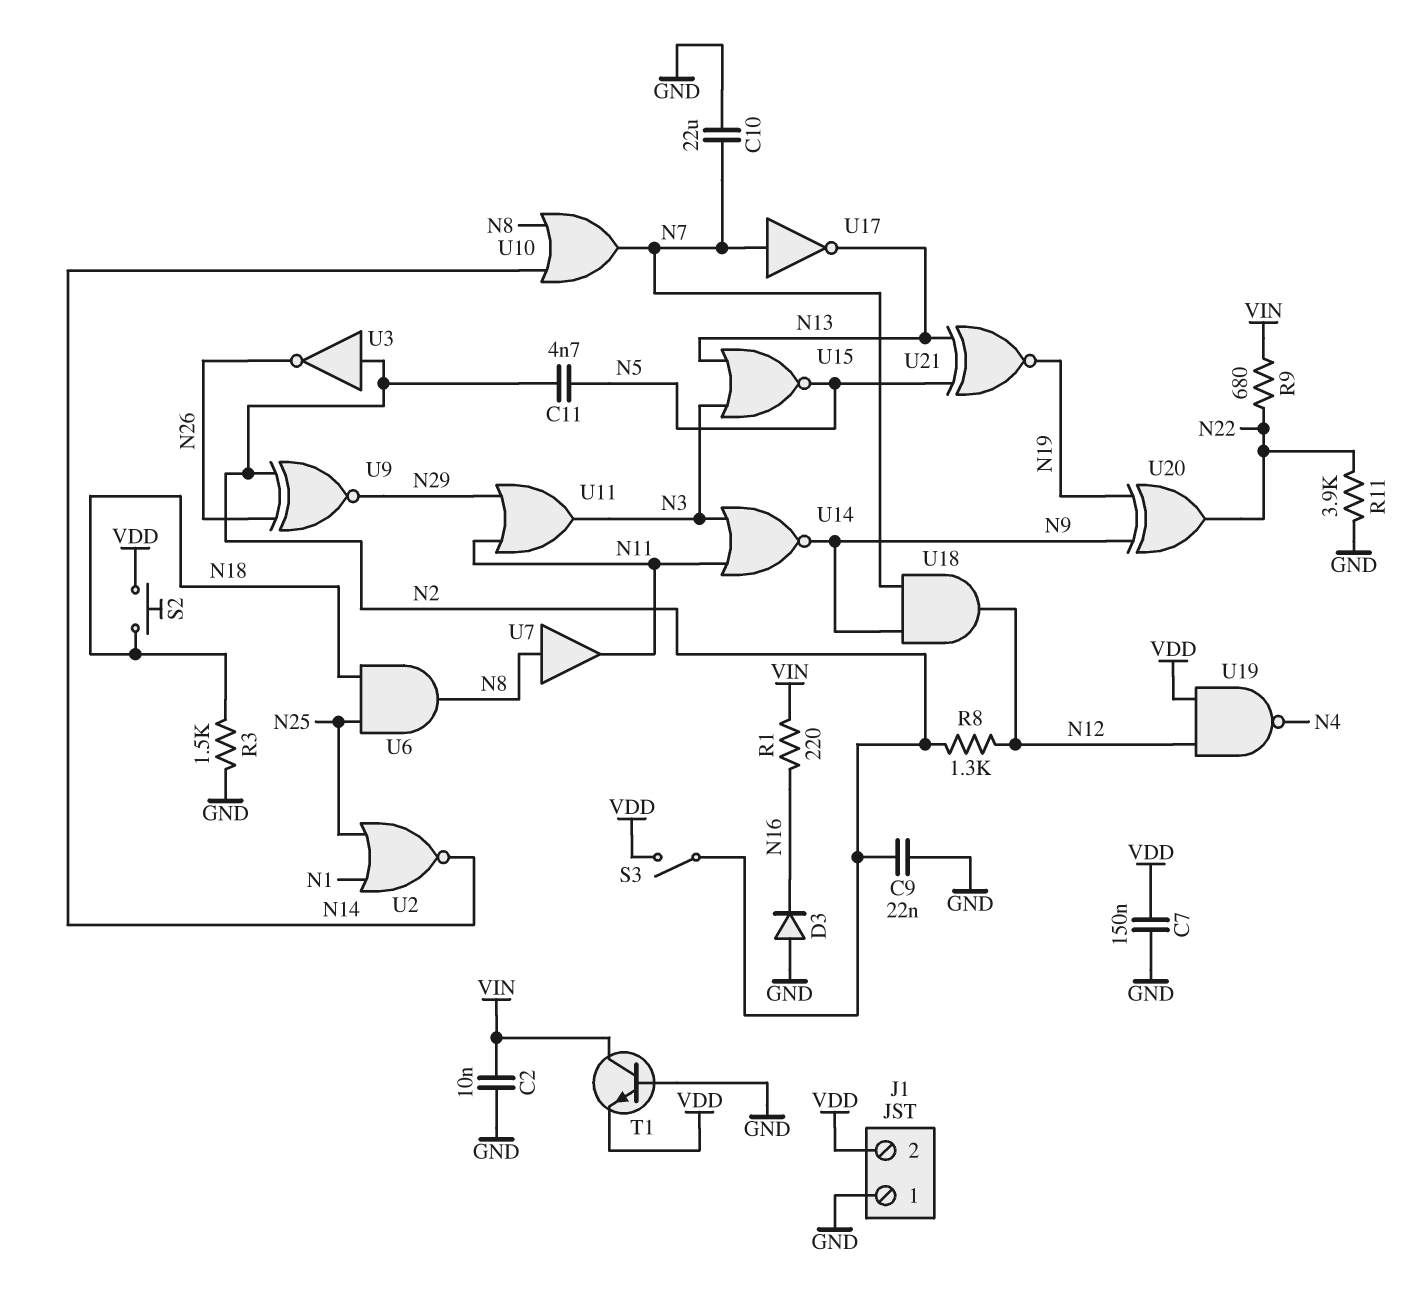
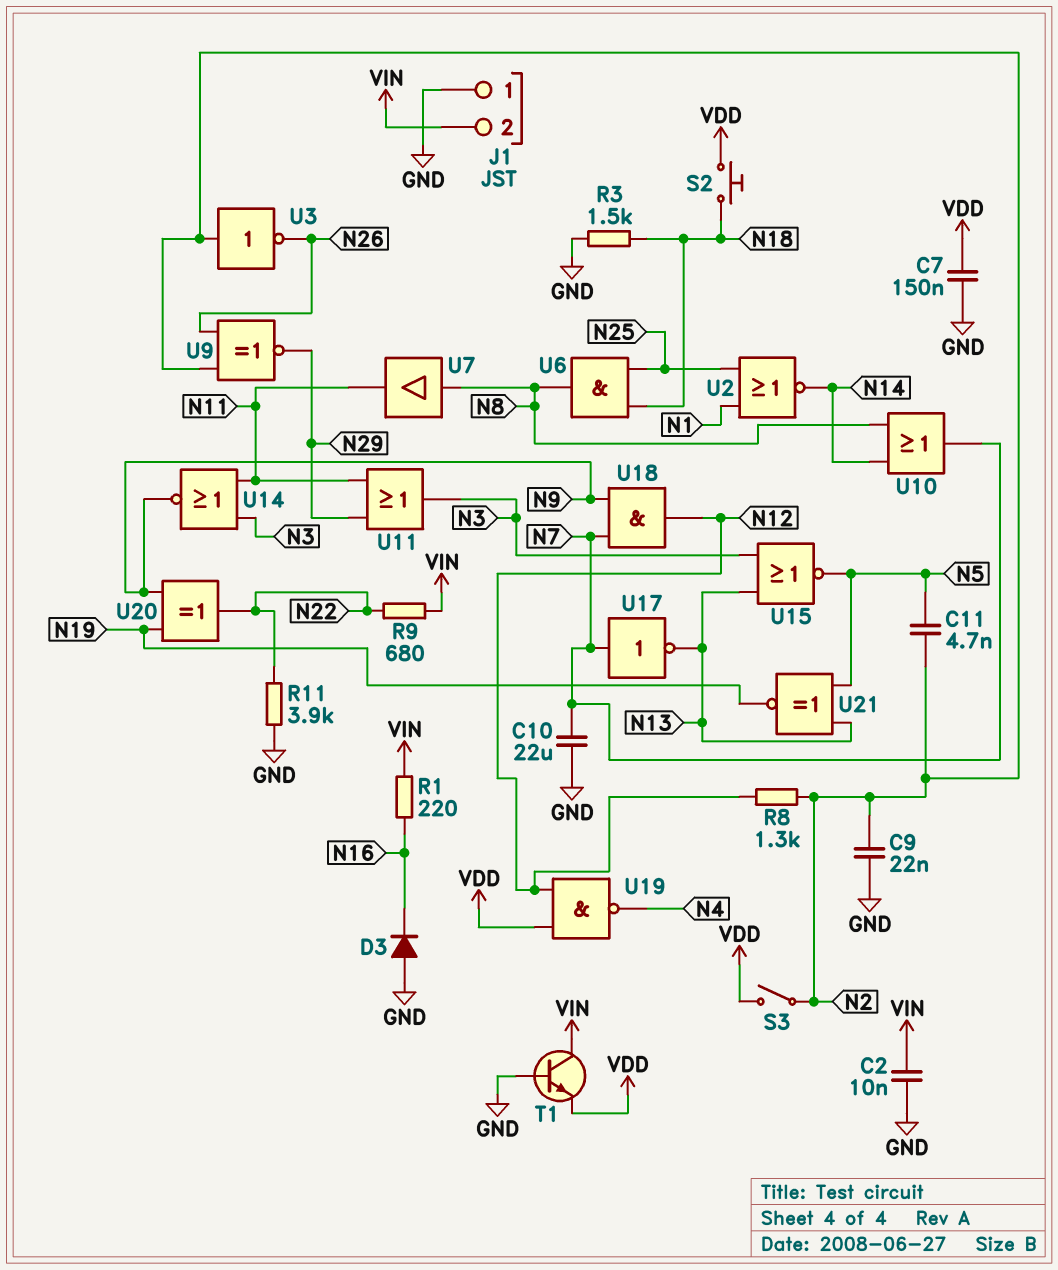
J1 pin 2: VDD -> VIN

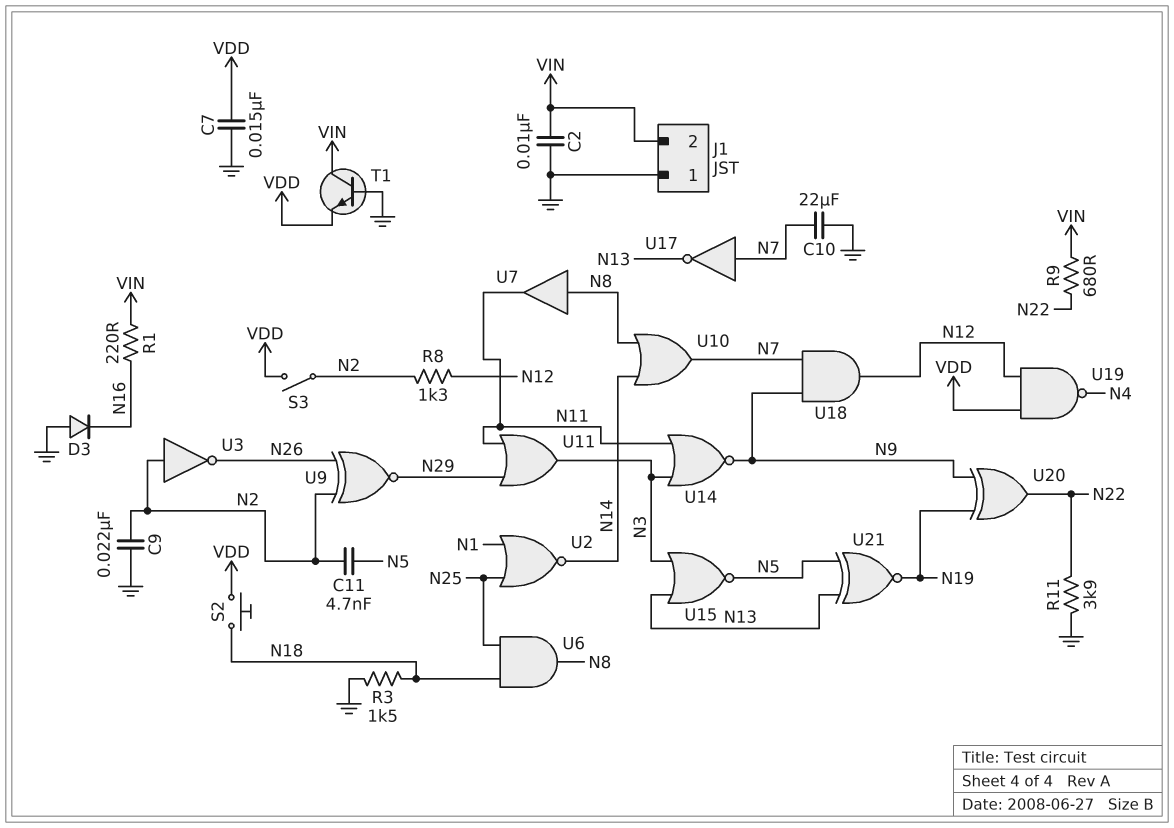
C7: 150nF (GND, VDD) -> 15nF (GND, VDD)

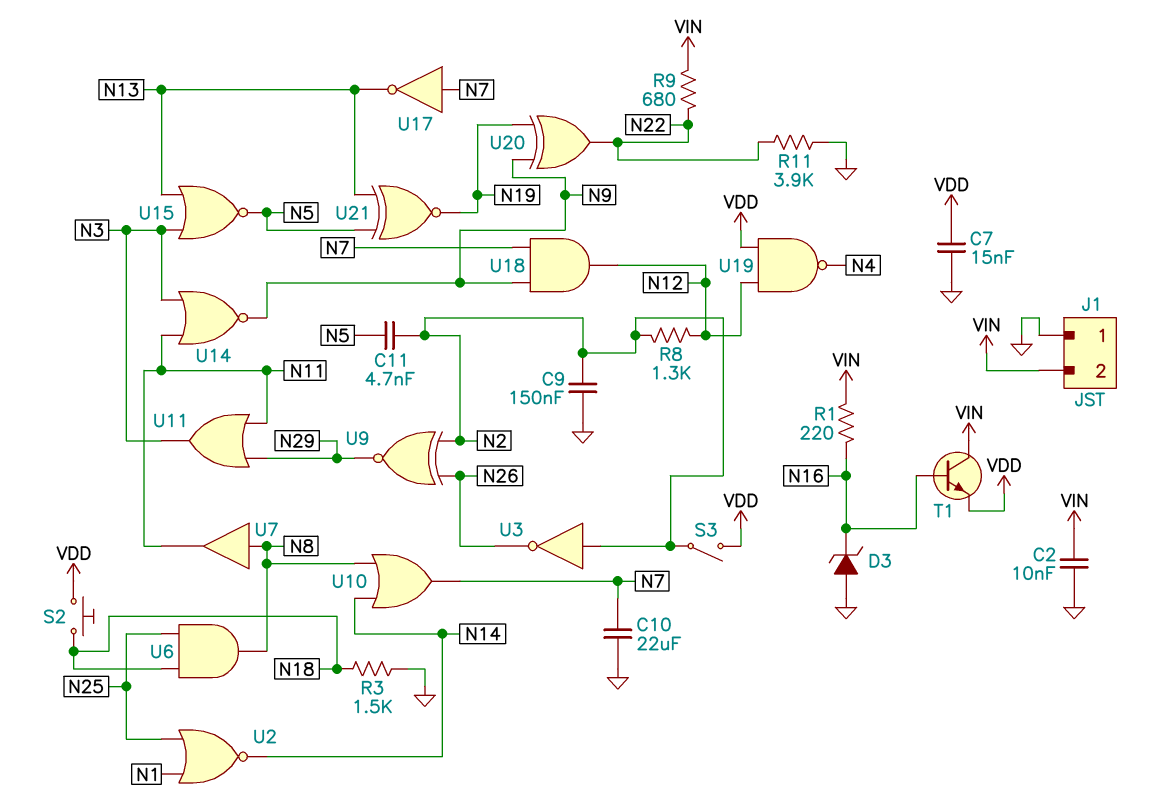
C9: 22nF (GND, N2) -> 150nF (GND, N2)
D3: diode (A GND, K N16) -> zener (A GND, K N16)
T1: NPN (B GND, C VIN, E VDD) -> NPN (B N16, C VIN, E VDD)

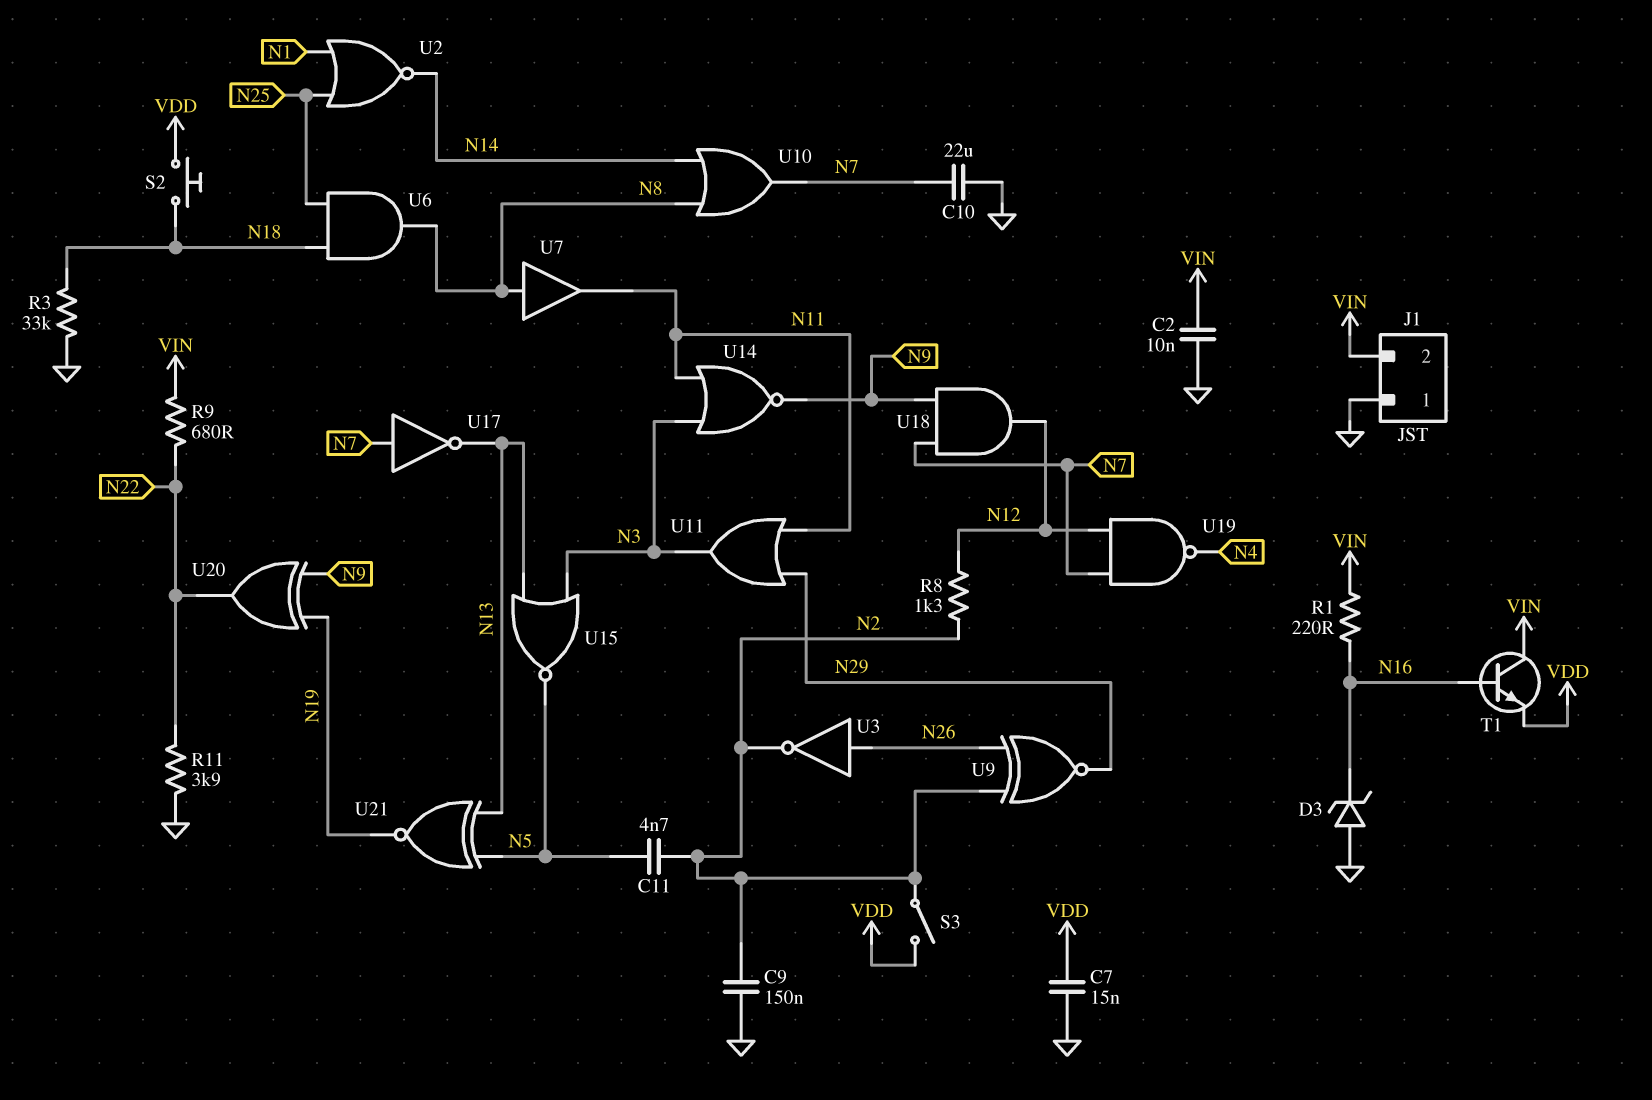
R3: 1.5k (GND, N18) -> 33k (GND, N18)
U3: NOT (in N2, out N26) -> NOT (in N26, out N2)
U19: NAND (in N12, in VDD, out N4) -> NAND (in N7, in N12, out N4)

